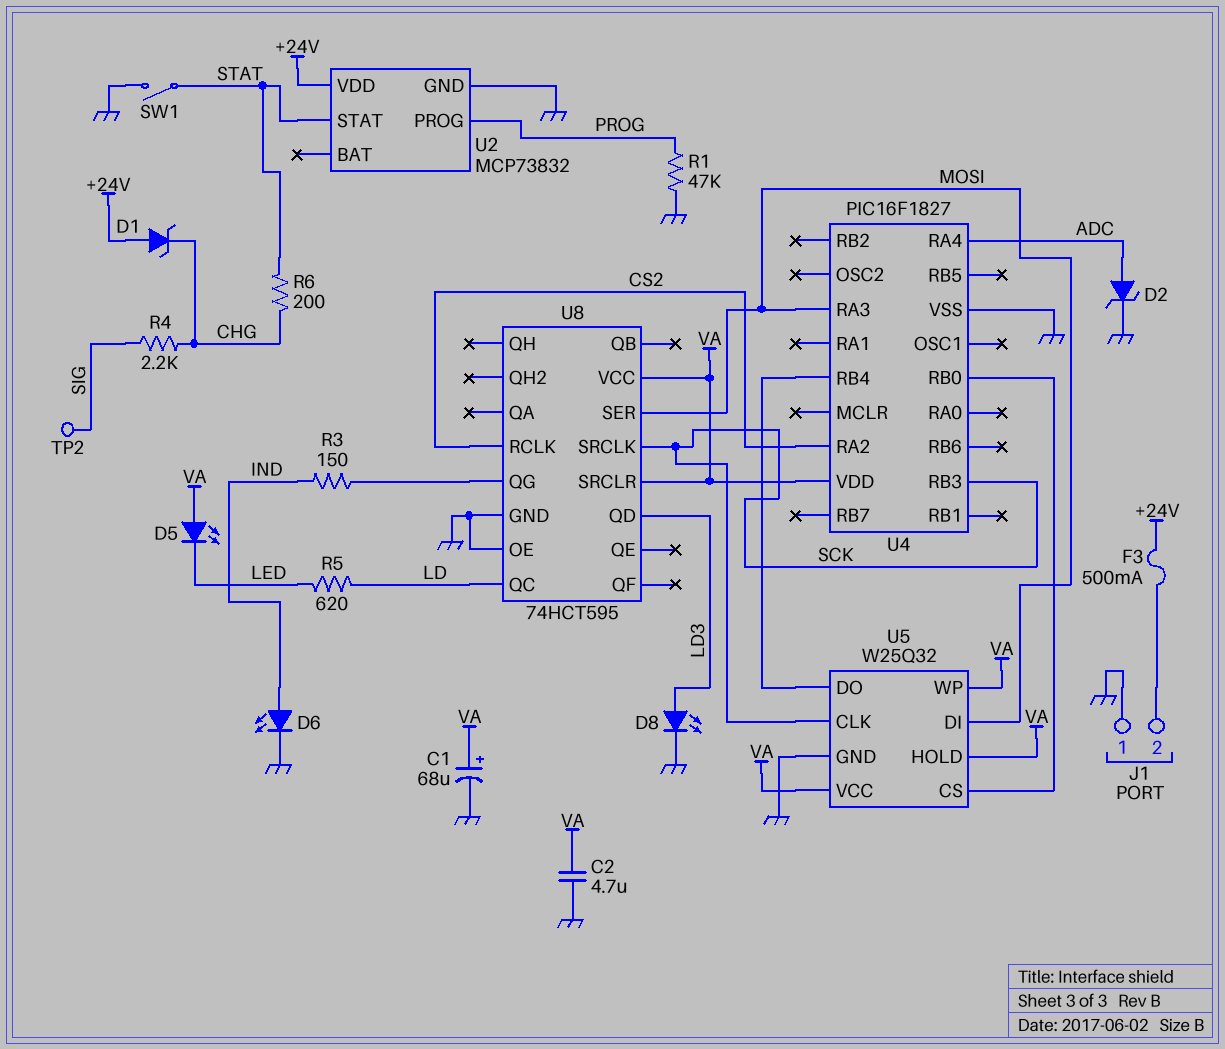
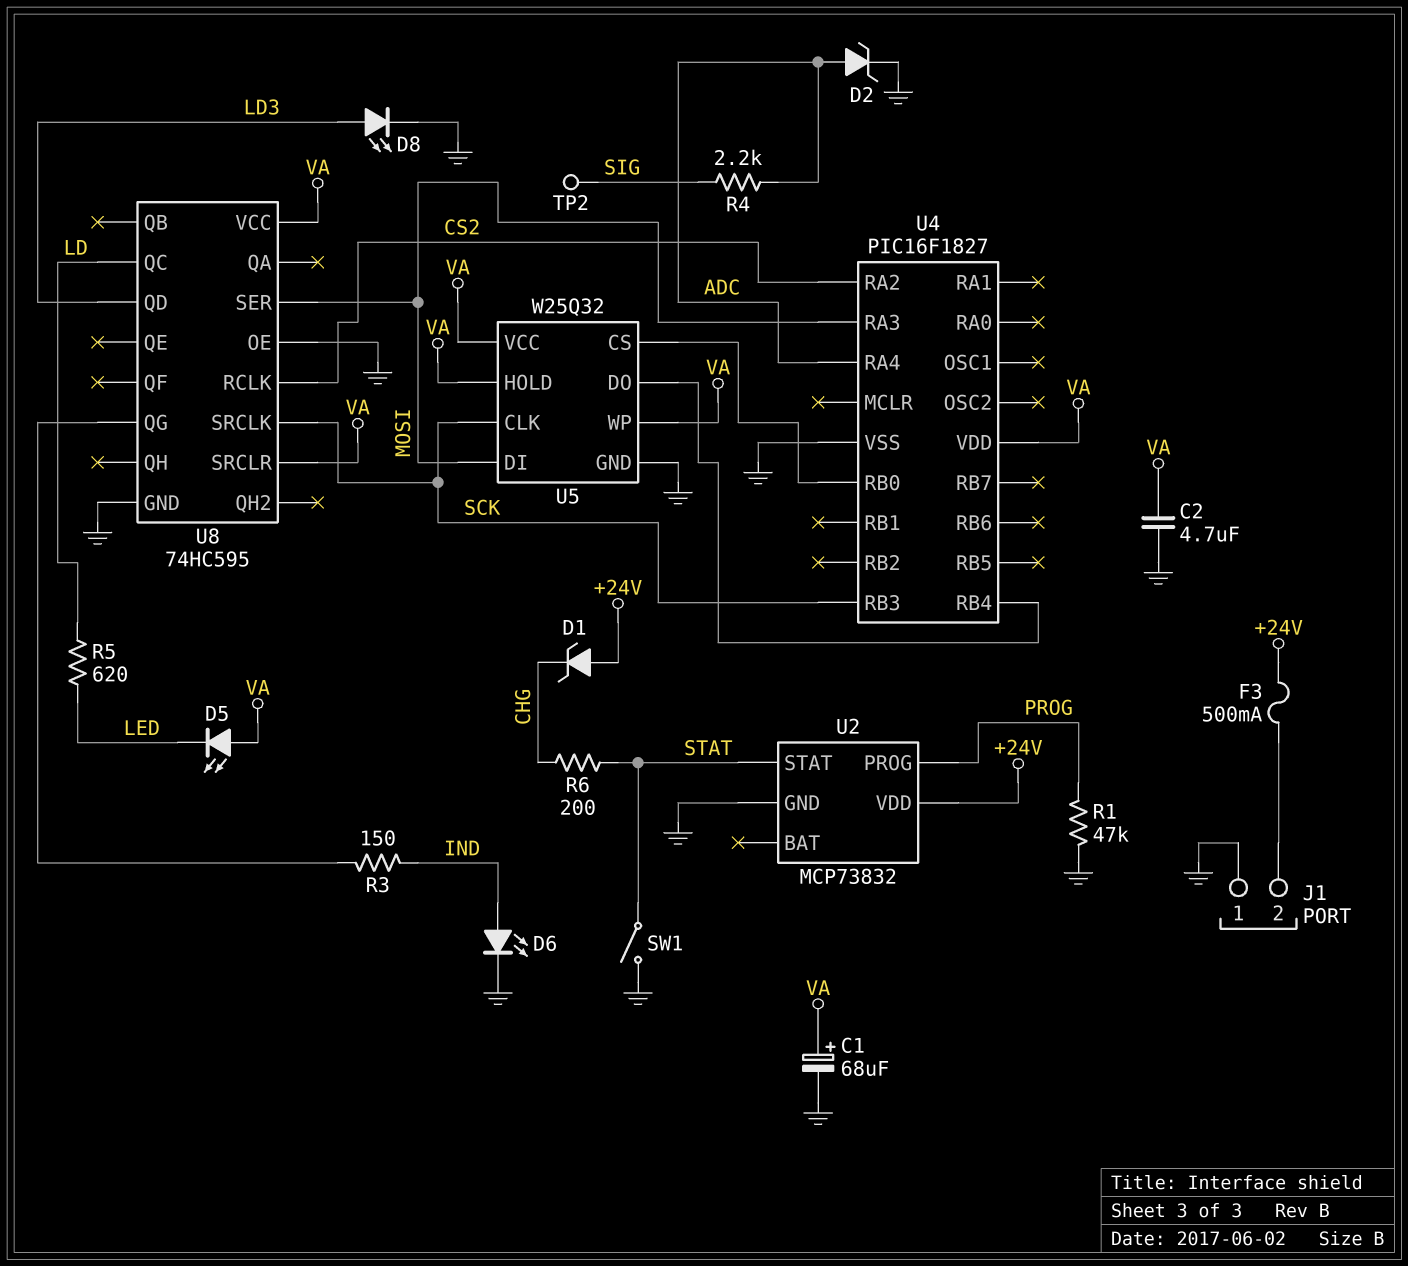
R4: 2.2k (CHG, SIG) -> 2.2k (ADC, SIG)
U8: 74HCT595 -> 74HC595

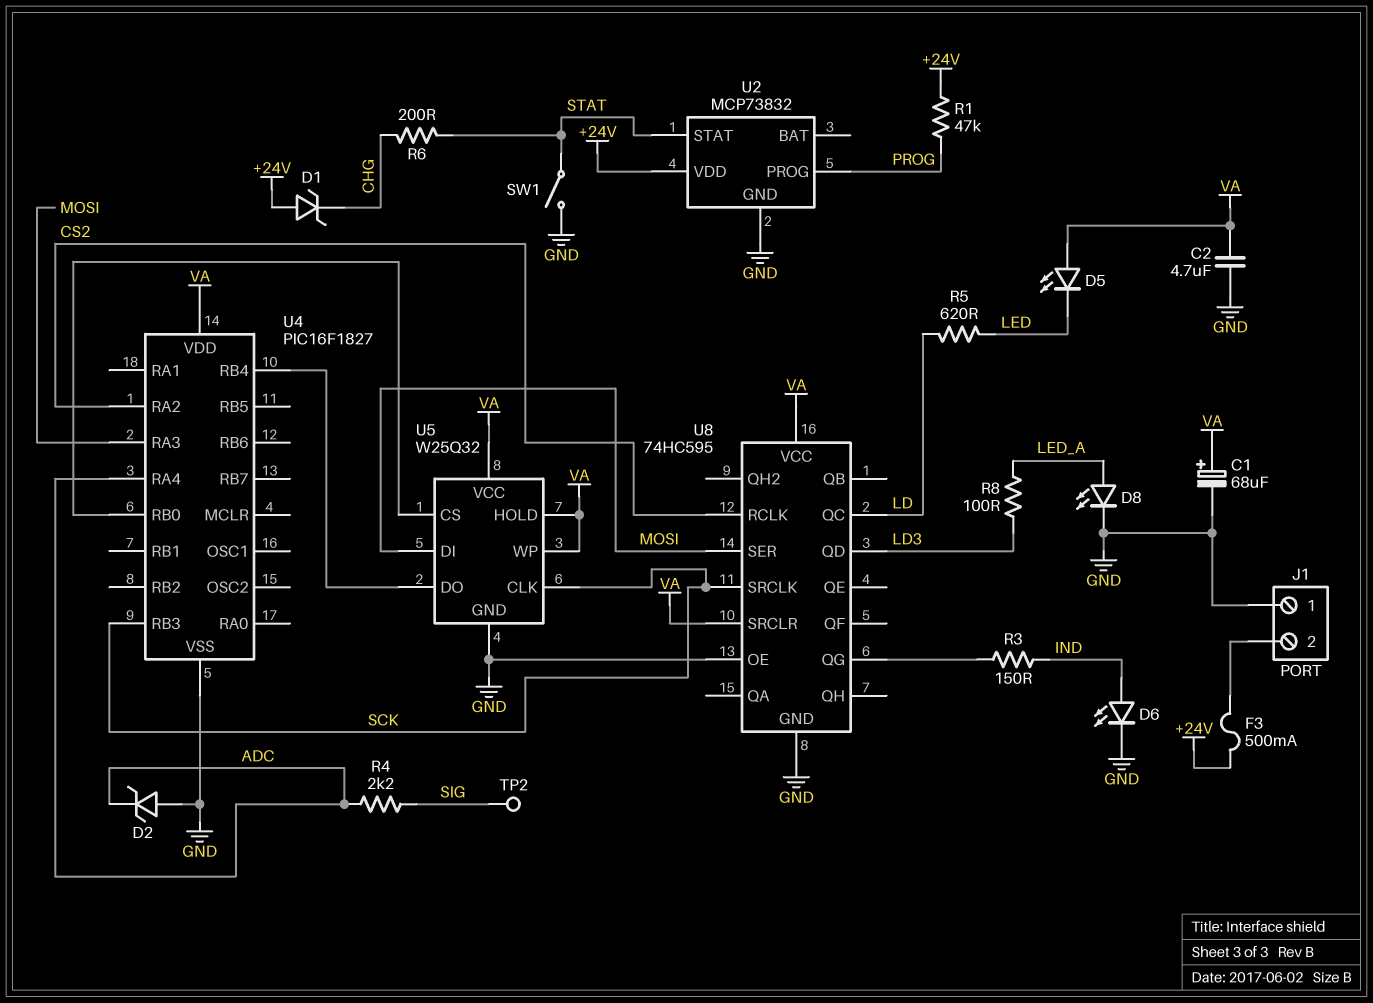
D2: zener (A ADC, K GND) -> zener (A GND, K ADC)
D8: LED (A LD3, K GND) -> LED (A LED_A, K GND)
R1: 47k (GND, PROG) -> 47k (+24V, PROG)
R8: none -> 100 (LD3, LED_A)

